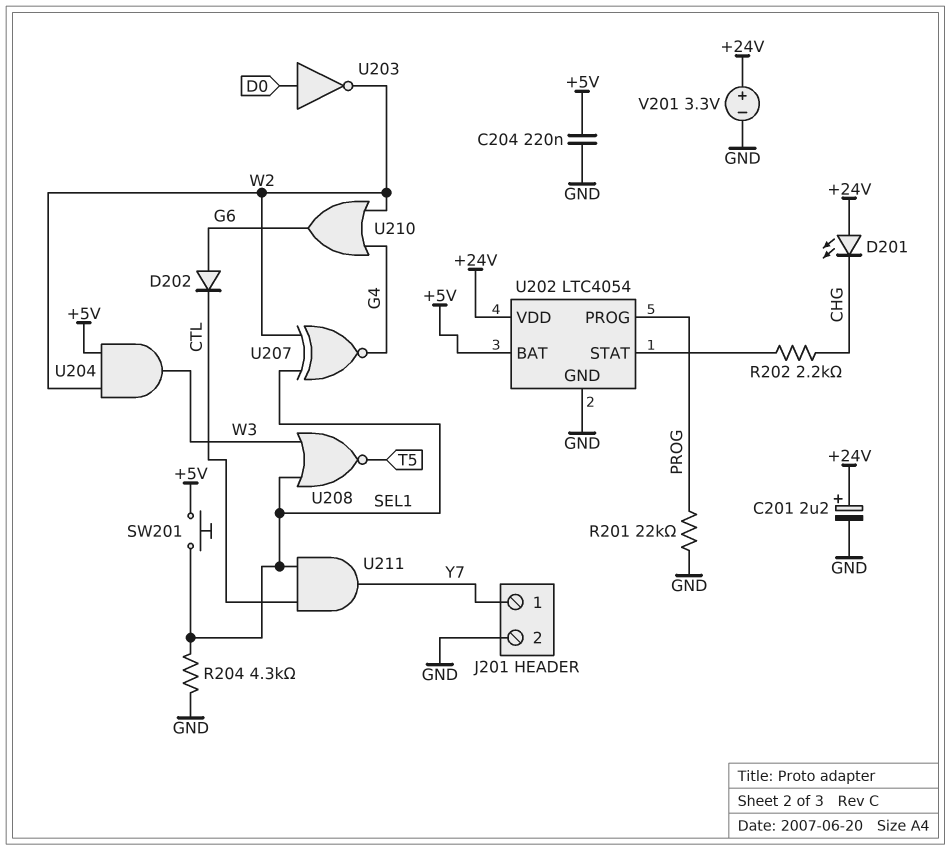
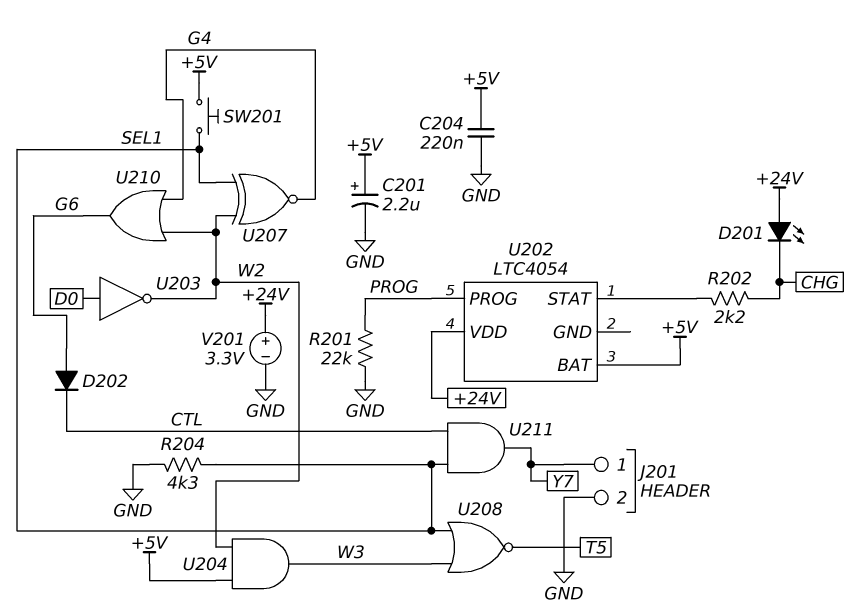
C201: 2.2uF (plus +24V, minus GND) -> 2.2uF (plus +5V, minus GND)
U202 pin GND: GND -> none

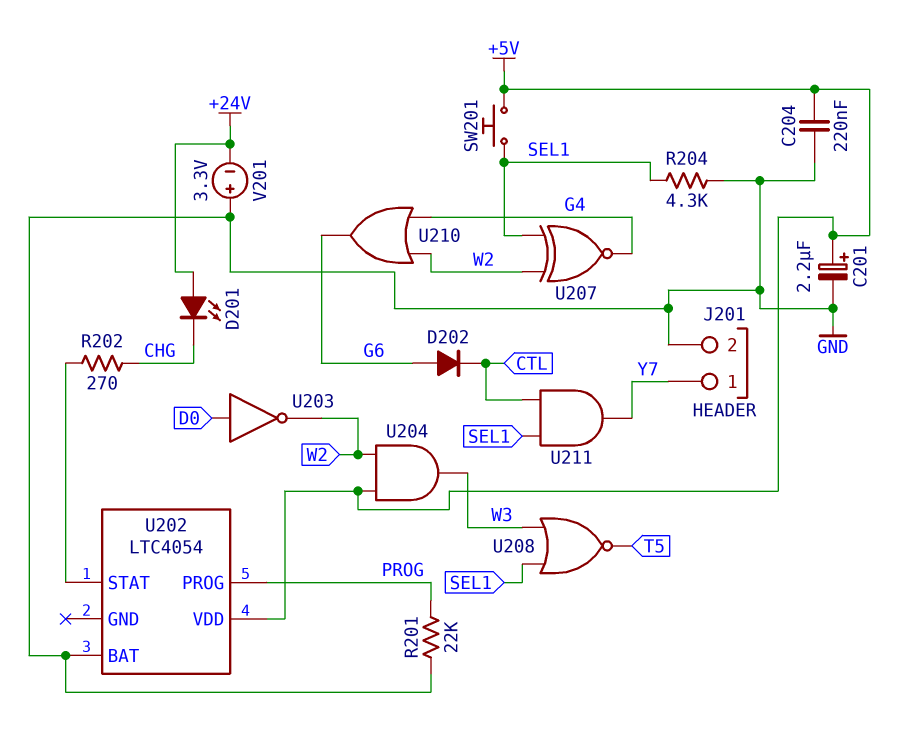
R202: 2.2k (CHG, U202/STAT) -> 270 (CHG, U202/STAT)
U202 pin BAT: +5V -> GND
U202 pin VDD: +24V -> +5V
V201: 3.3V (plus +24V, minus GND) -> 3.3V (plus GND, minus +24V)

